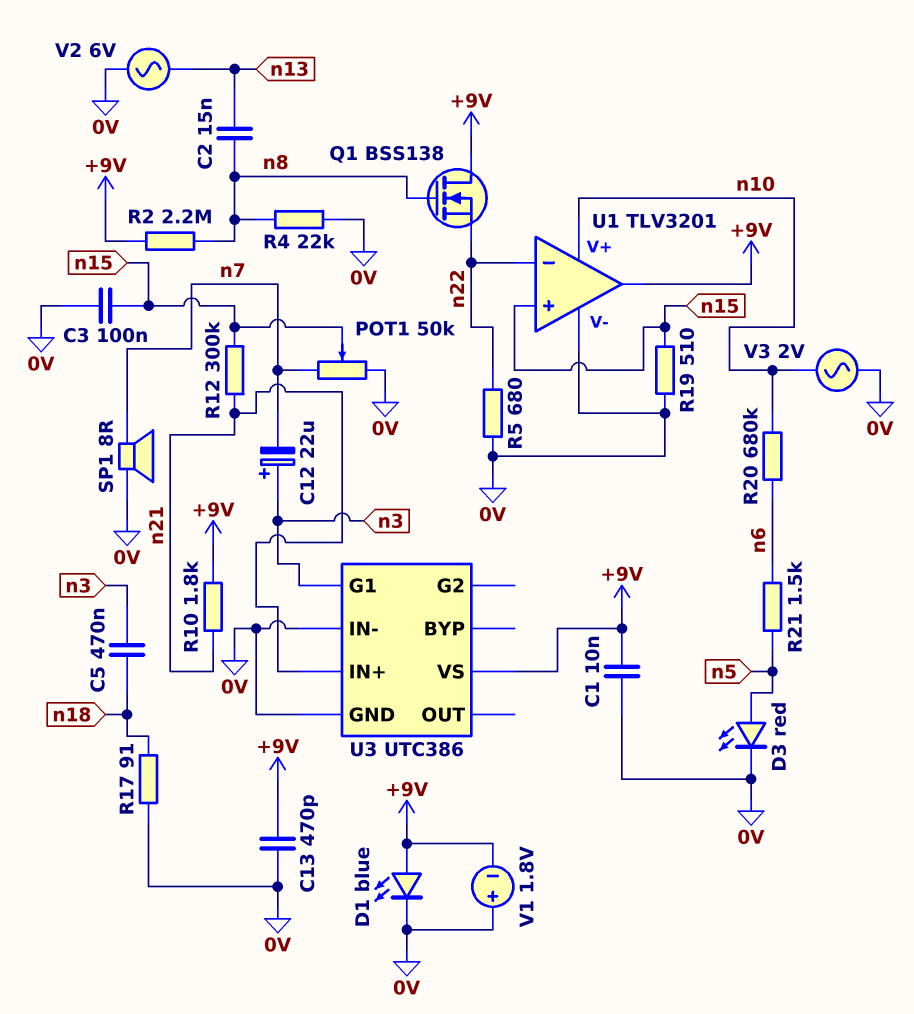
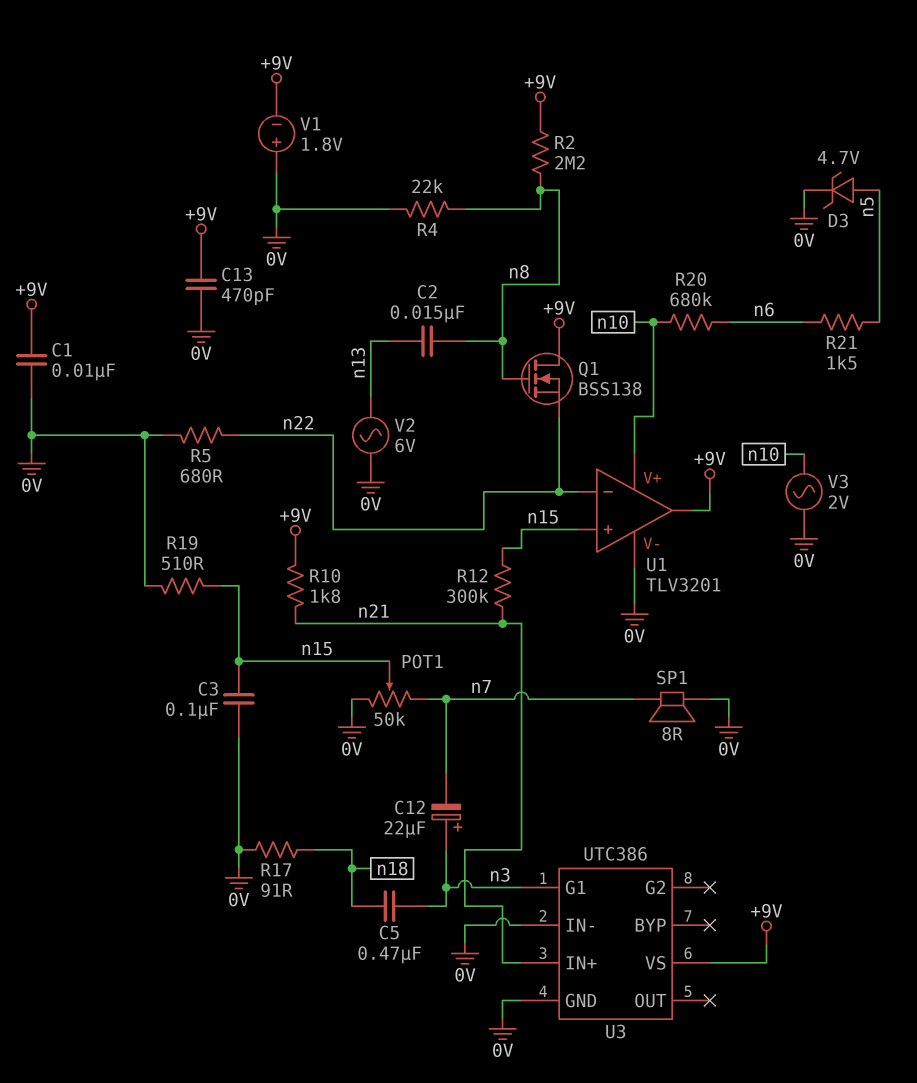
D1: LED blue (A +9V, K 0V) -> none
D3: LED red (A n5, K 0V) -> zener 4.7V (A n5, K 0V)

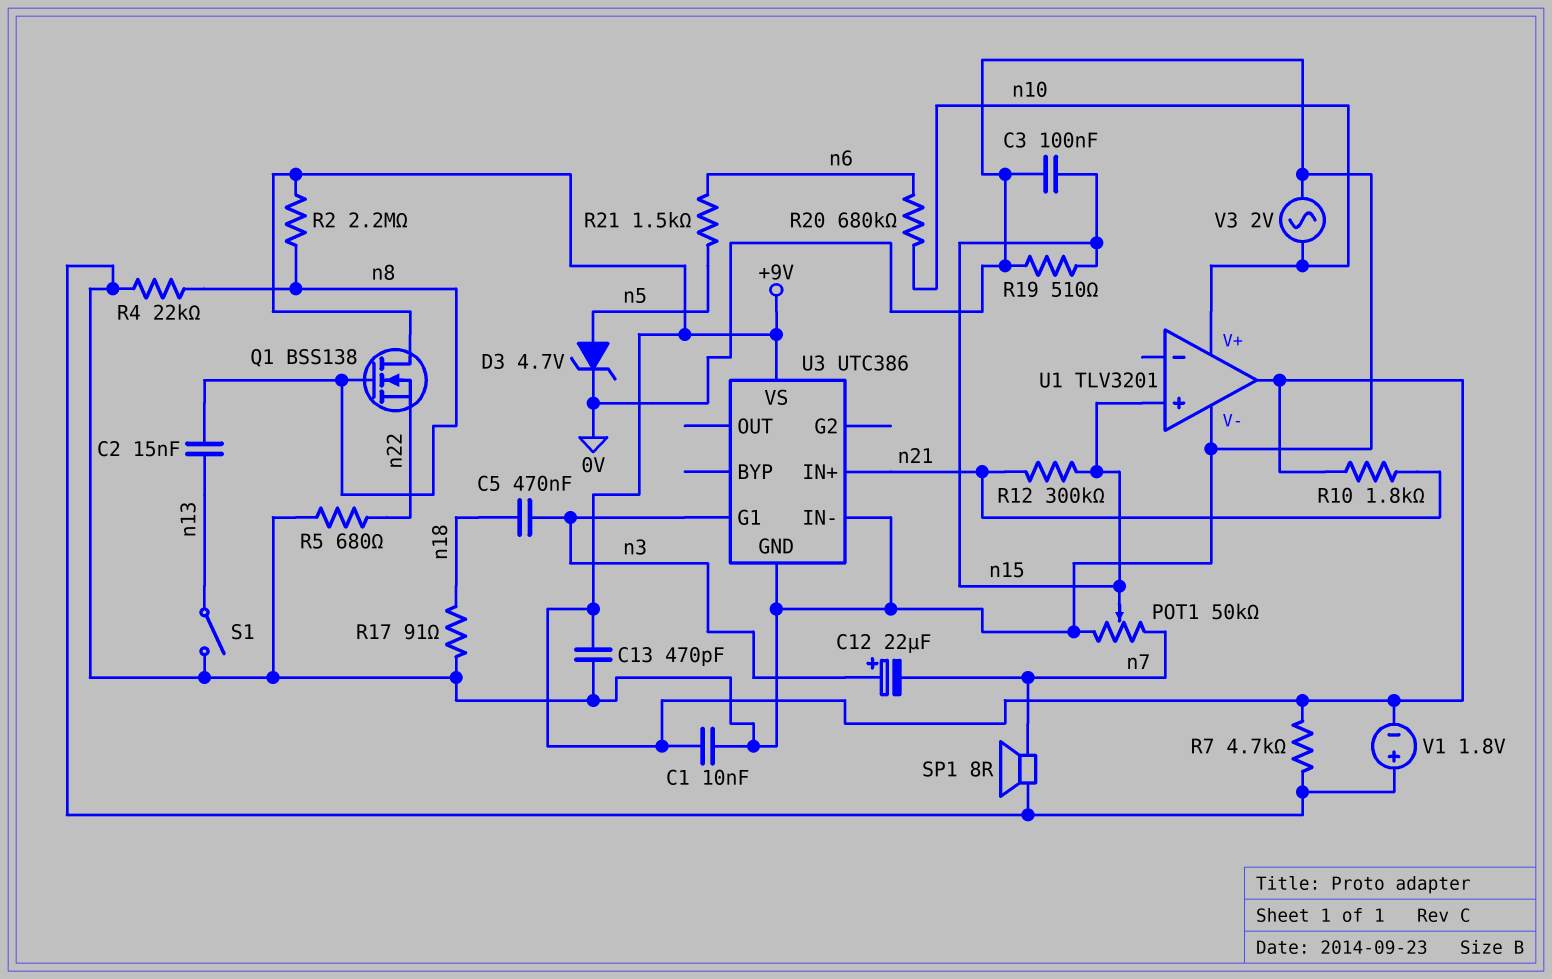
R7: none -> 4.7k (+9V, 0V)
S1: none -> switch (0V, n13)
U1 pin in-: n22 -> none
V2: AC 6V (0V, n13) -> none

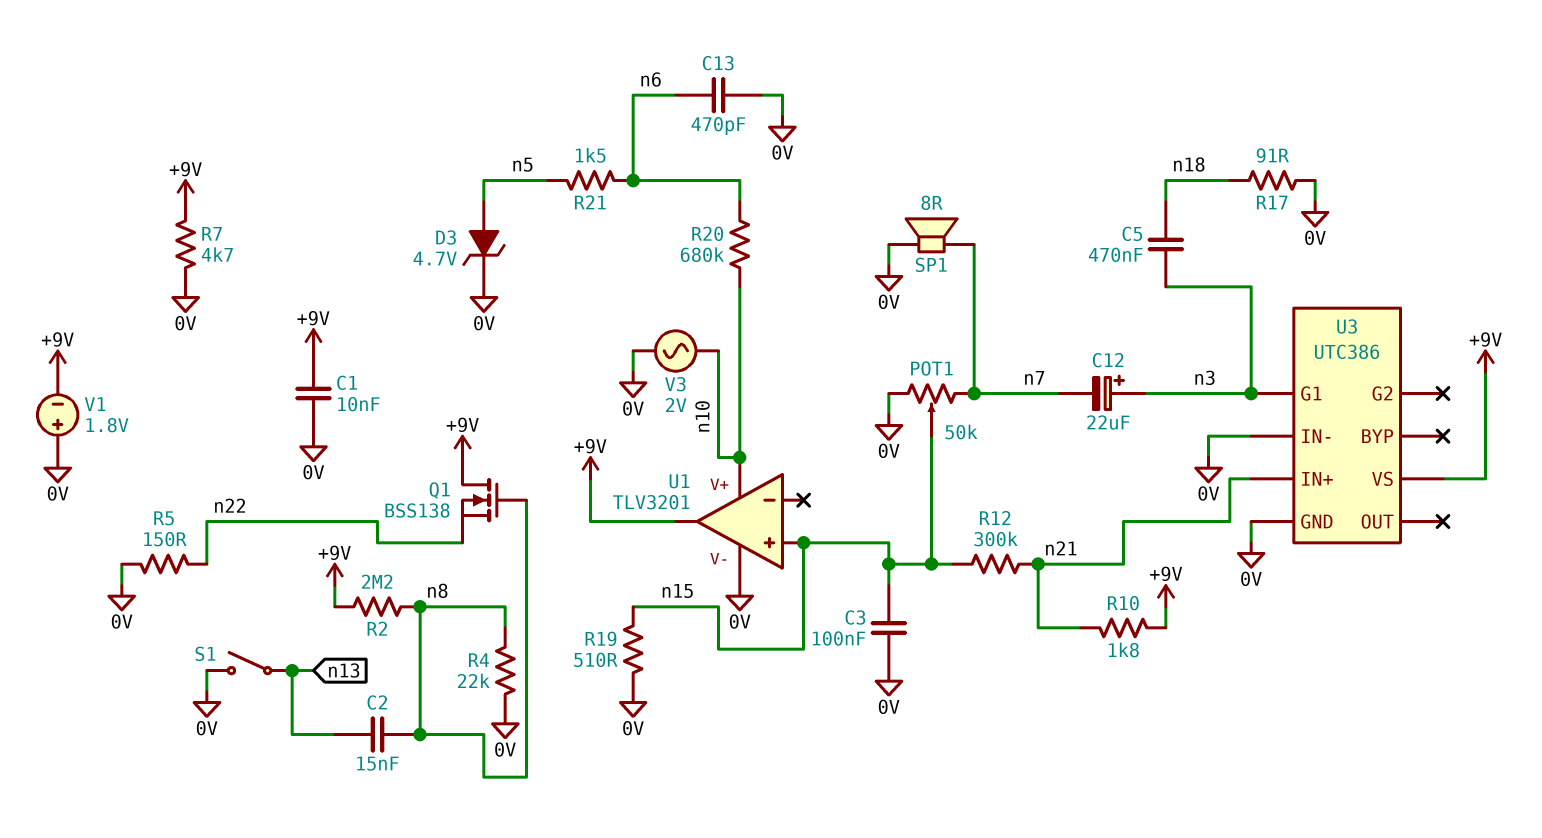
C13: 470pF (+9V, 0V) -> 470pF (0V, n6)
R5: 680 (0V, n22) -> 150 (0V, n22)

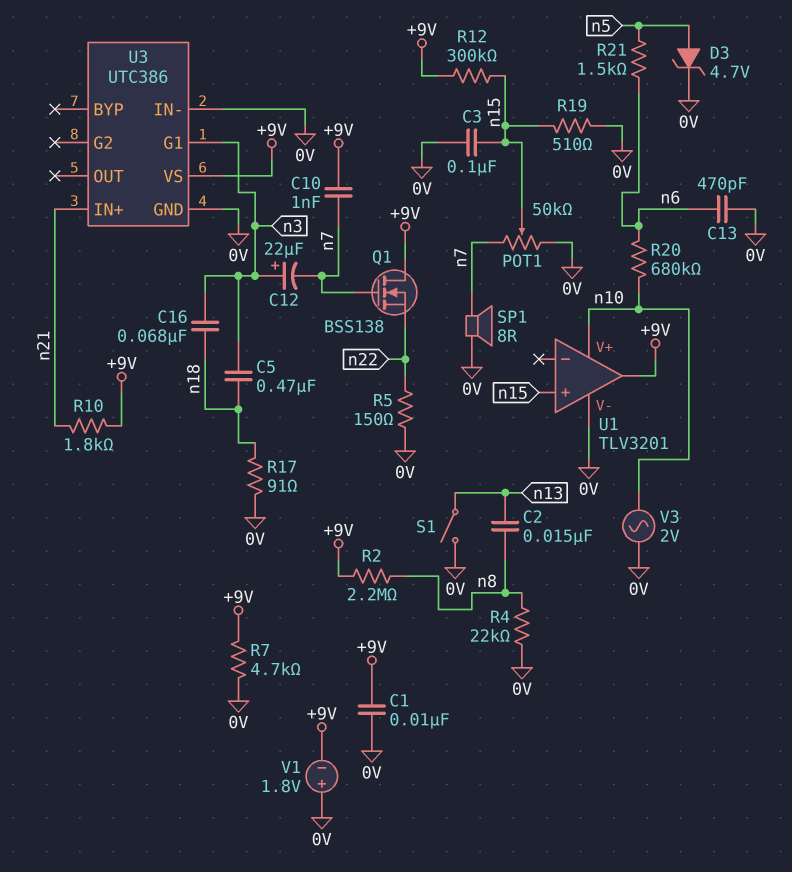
C10: none -> 1nF (+9V, n7)
C16: none -> 68nF (n3, n18)
Q1: NMOS BSS138 (G n8, D +9V, S n22) -> NMOS BSS138 (G n7, D +9V, S n22)
R12: 300k (n15, n21) -> 300k (+9V, n15)

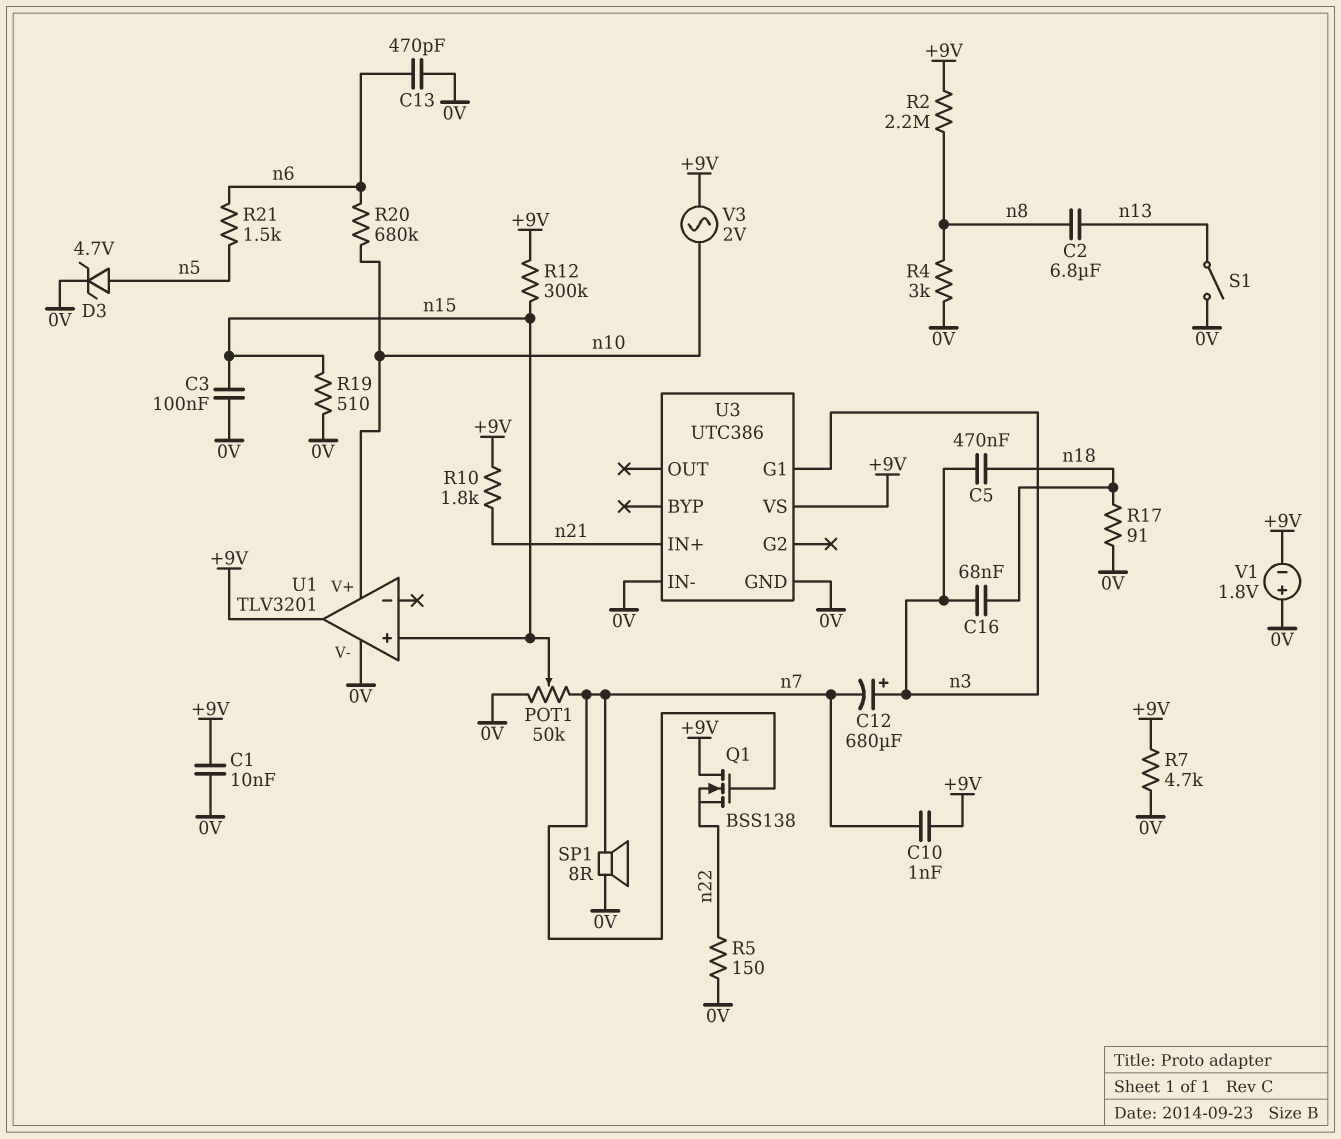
C2: 15nF (n8, n13) -> 6.8uF (n8, n13)
C12: 22uF (plus n3, minus n7) -> 680uF (plus n3, minus n7)
R4: 22k (0V, n8) -> 3k (0V, n8)
V3: AC 2V (0V, n10) -> AC 2V (+9V, n10)

